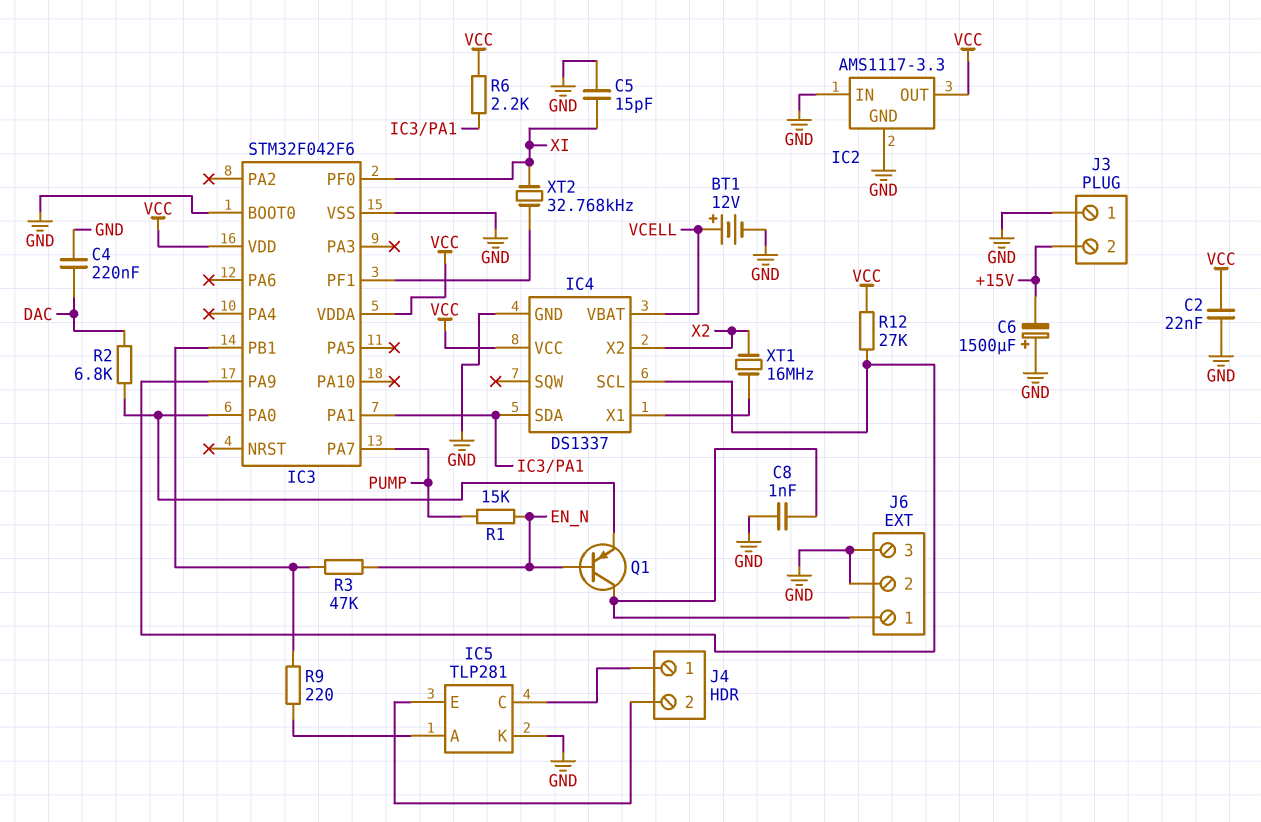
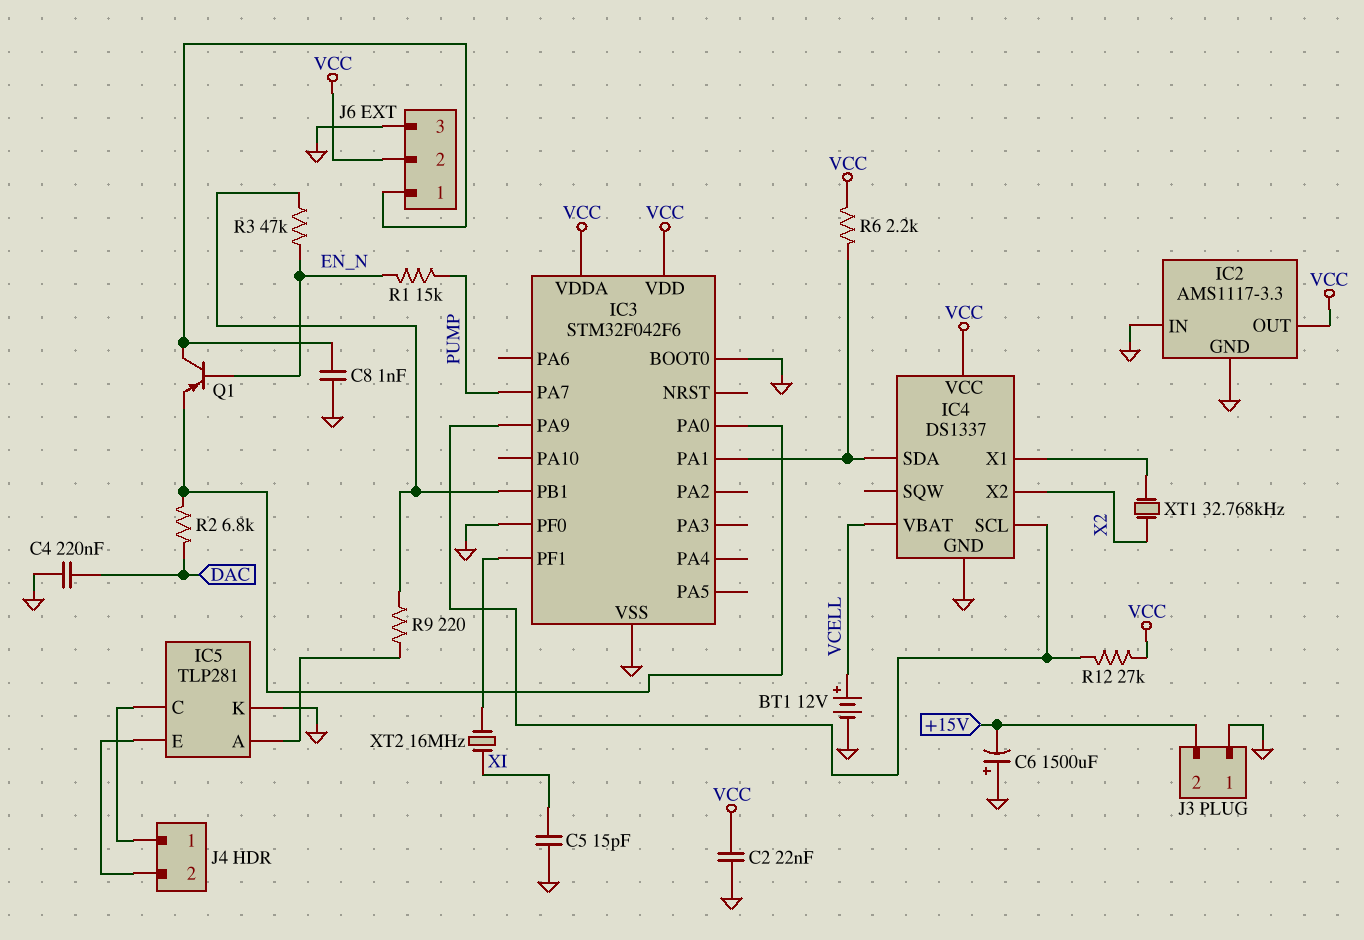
IC3 pin PF0: XI -> GND
J6 pin 2: GND -> VCC
XT1: 16MHz (IC4/X1, X2) -> 32.768kHz (IC4/X1, X2)
XT2: 32.768kHz (IC3/PF1, XI) -> 16MHz (IC3/PF1, XI)

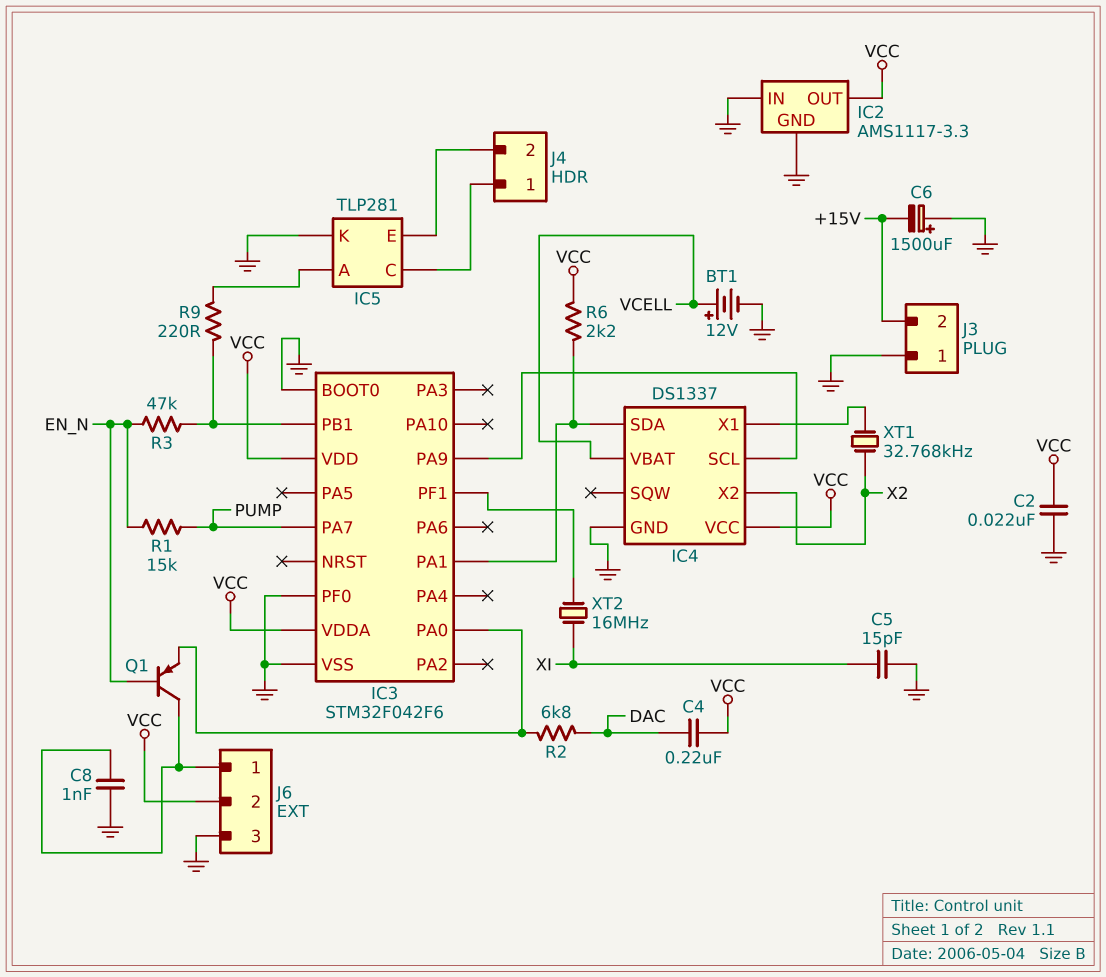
C4: 220nF (DAC, GND) -> 220nF (DAC, VCC)
R12: 27k (IC3/PA9, VCC) -> none

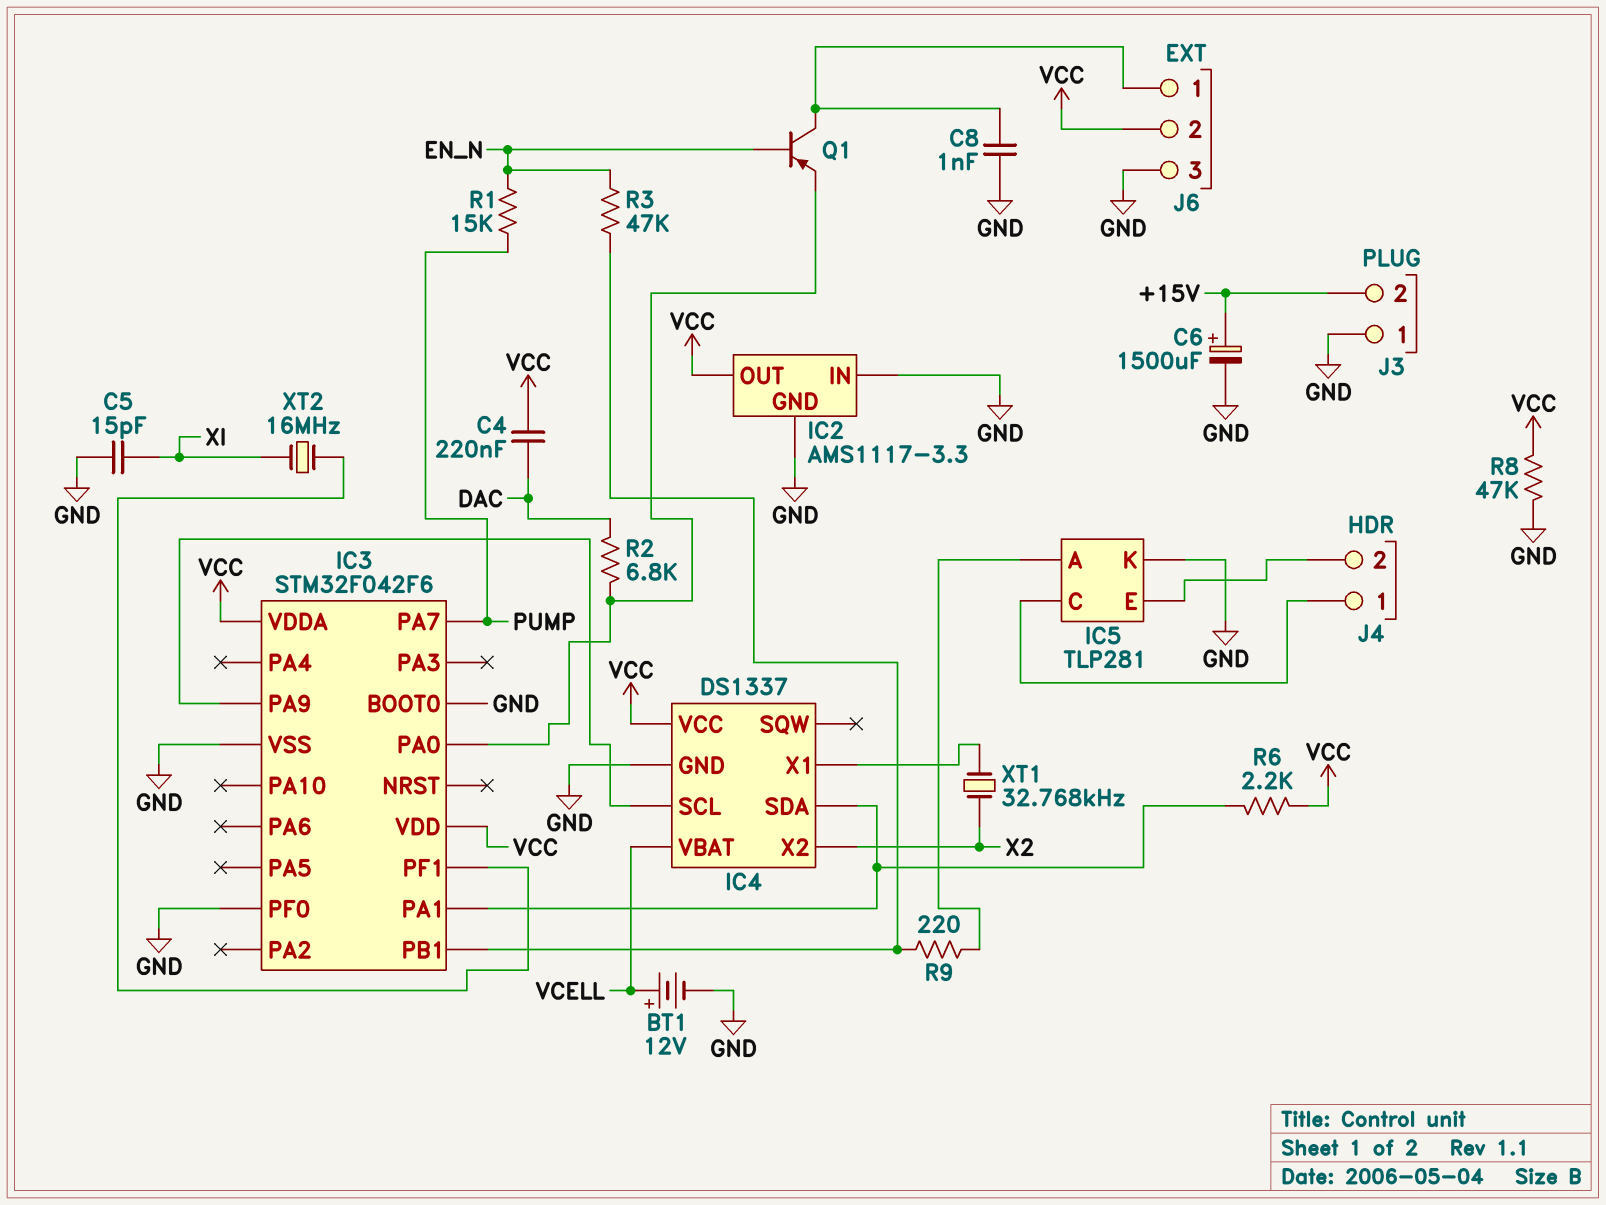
C2: 22nF (GND, VCC) -> none
C6: 1500uF (plus GND, minus +15V) -> 1500uF (plus +15V, minus GND)
R8: none -> 47k (GND, VCC)

